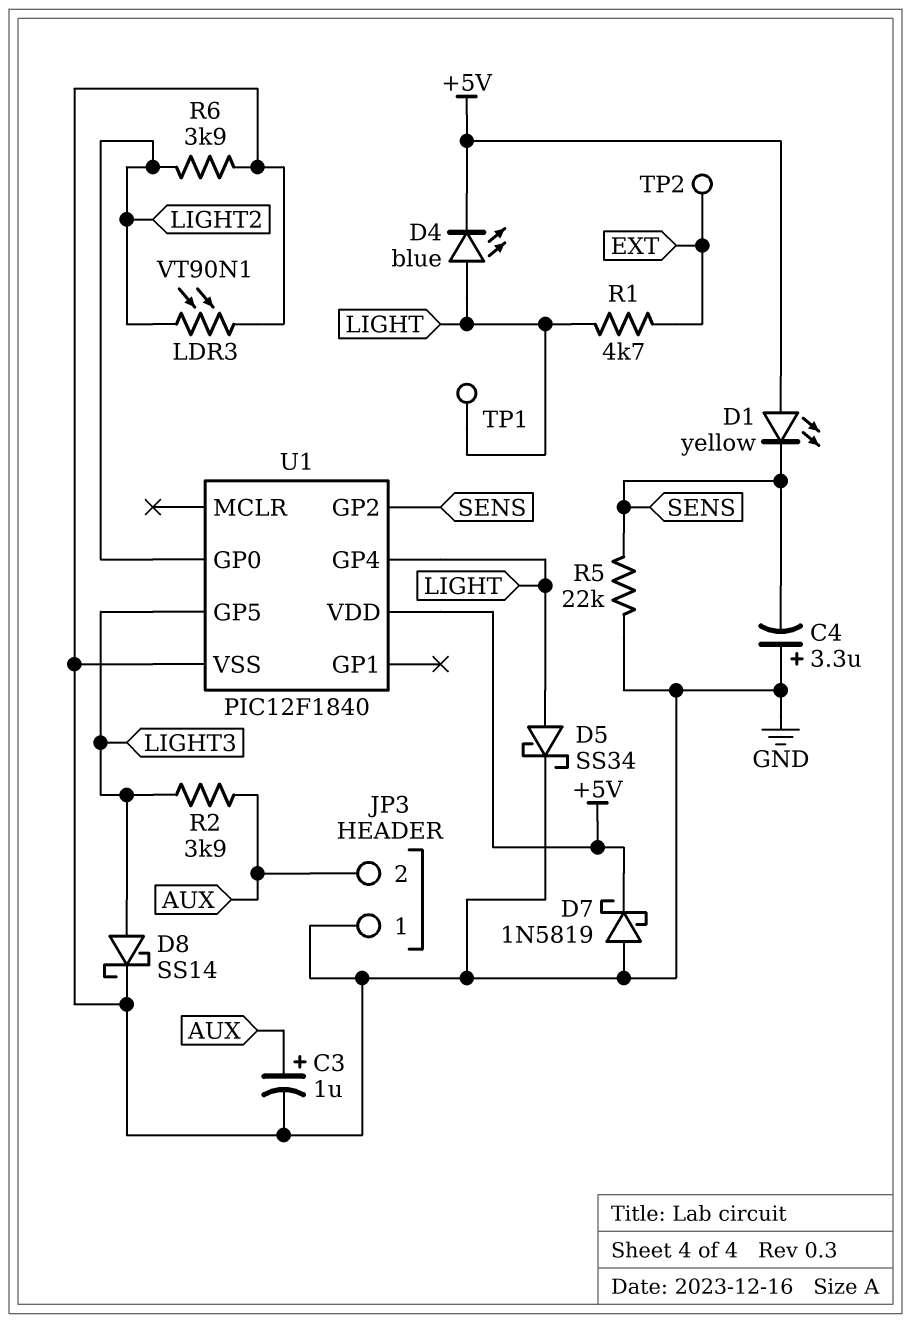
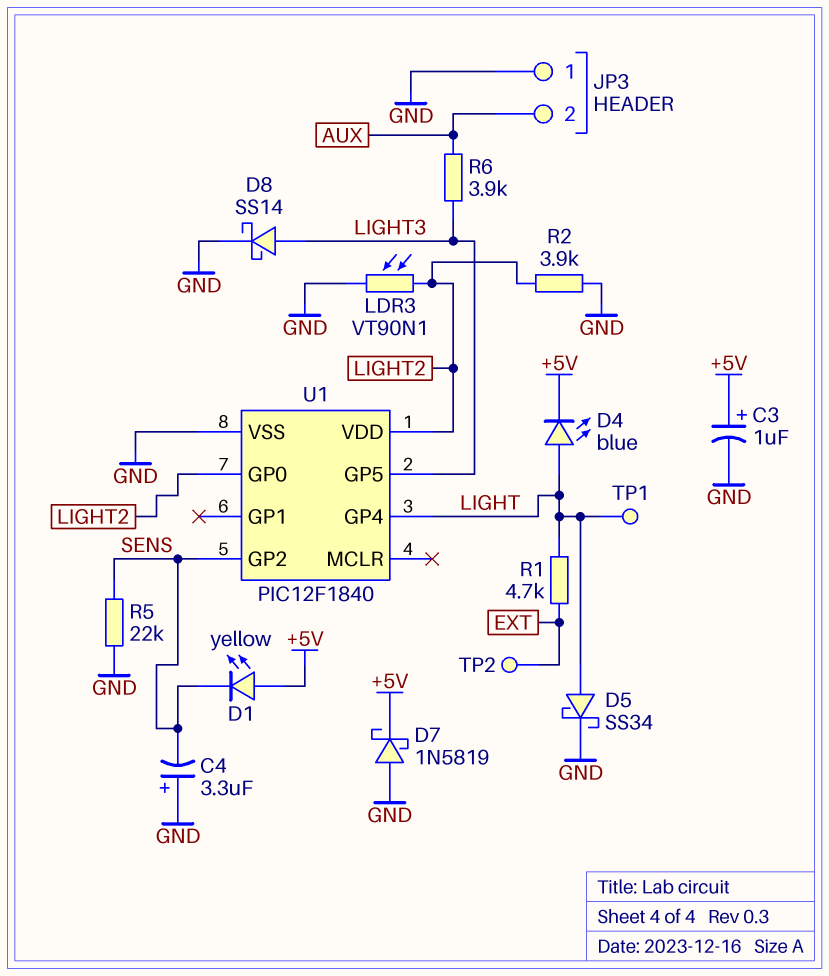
C3: 1uF (plus AUX, minus GND) -> 1uF (plus +5V, minus GND)
R2: 3.9k (AUX, LIGHT3) -> 3.9k (GND, LIGHT2)
R6: 3.9k (GND, LIGHT2) -> 3.9k (AUX, LIGHT3)
U1 pin VDD: +5V -> LIGHT2

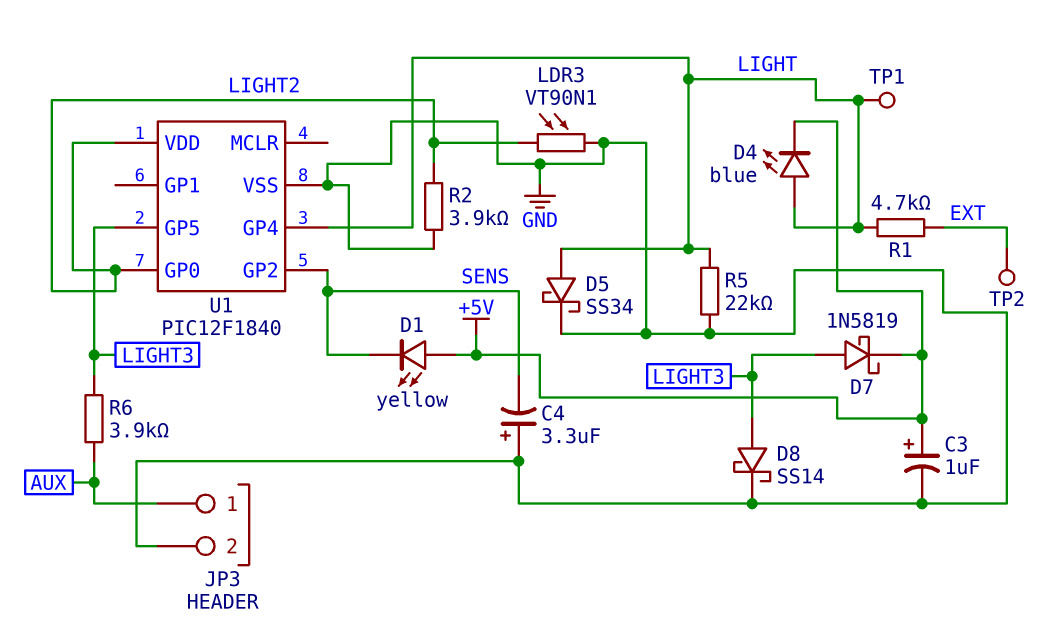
D7: schottky 1N5819 (A GND, K +5V) -> schottky 1N5819 (A LIGHT3, K +5V)
JP3 pin 1: GND -> AUX
JP3 pin 2: AUX -> GND
R5: 22k (GND, SENS) -> 22k (GND, LIGHT)

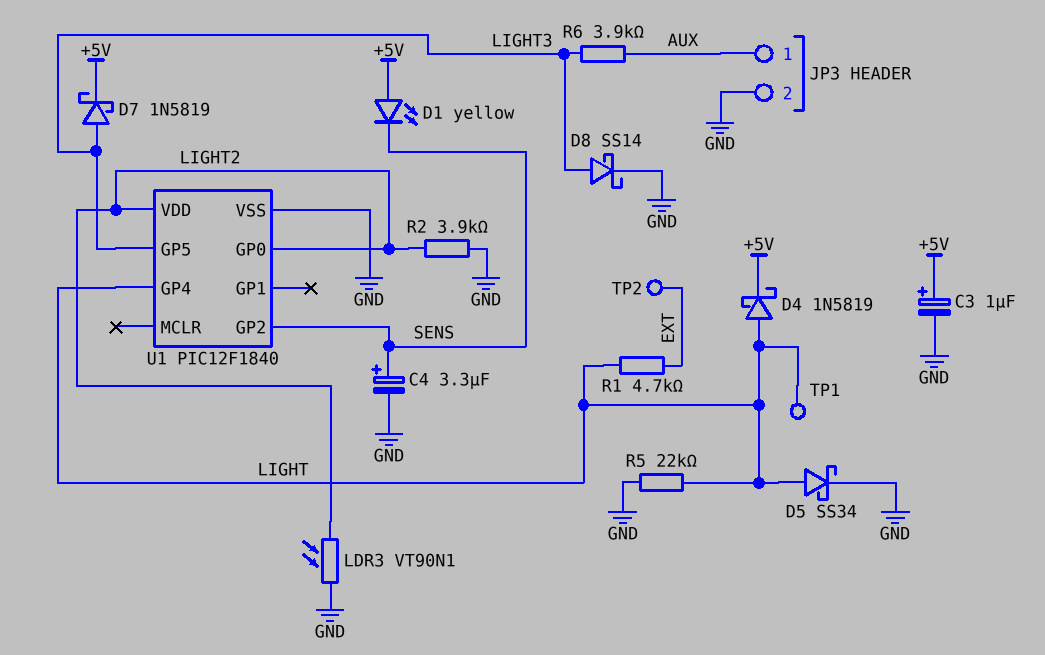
C4: 3.3uF (plus GND, minus SENS) -> 3.3uF (plus SENS, minus GND)
D4: LED blue (A LIGHT, K +5V) -> schottky 1N5819 (A LIGHT, K +5V)

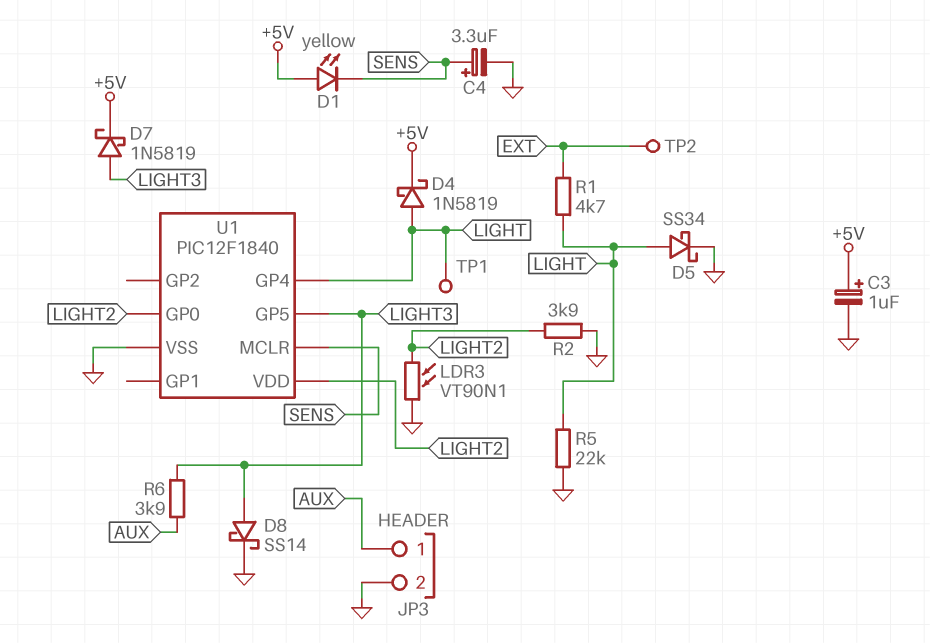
U1 pin GP2: SENS -> none
U1 pin MCLR: none -> SENS

